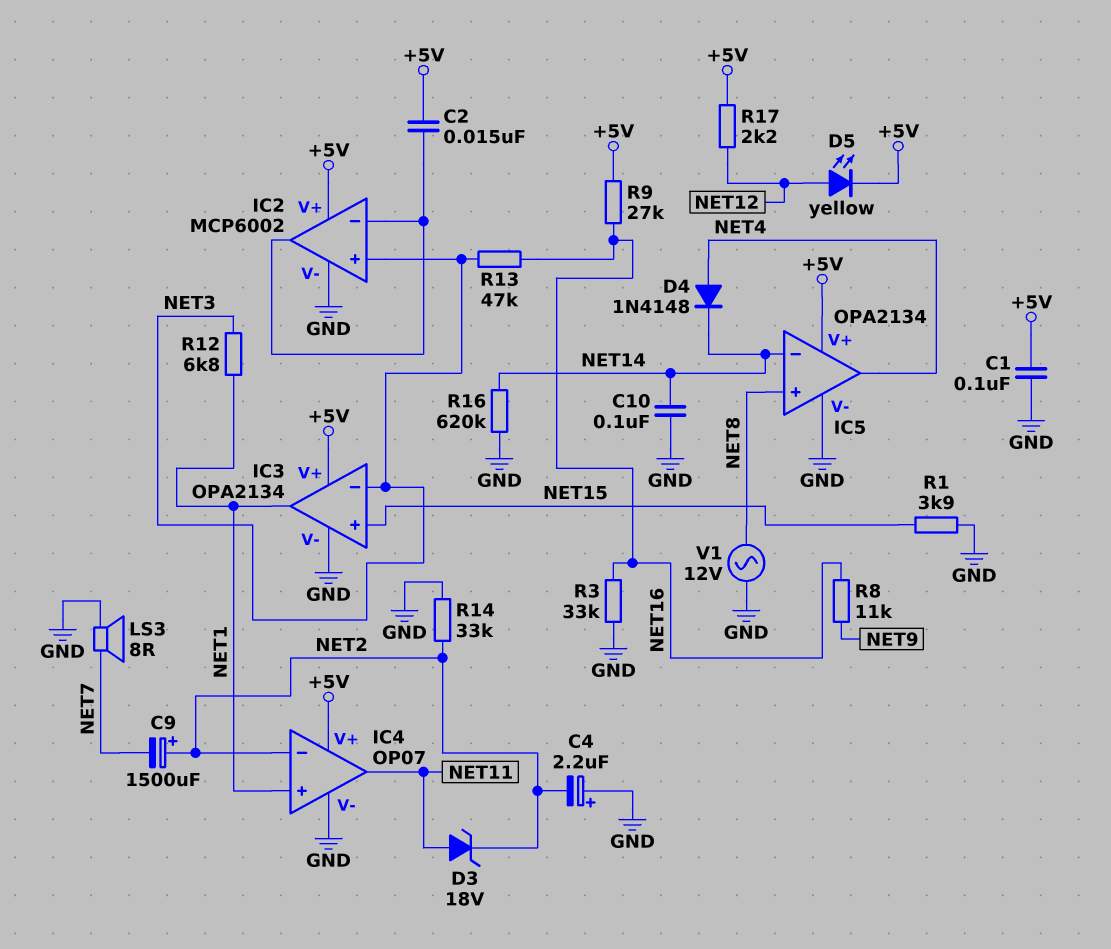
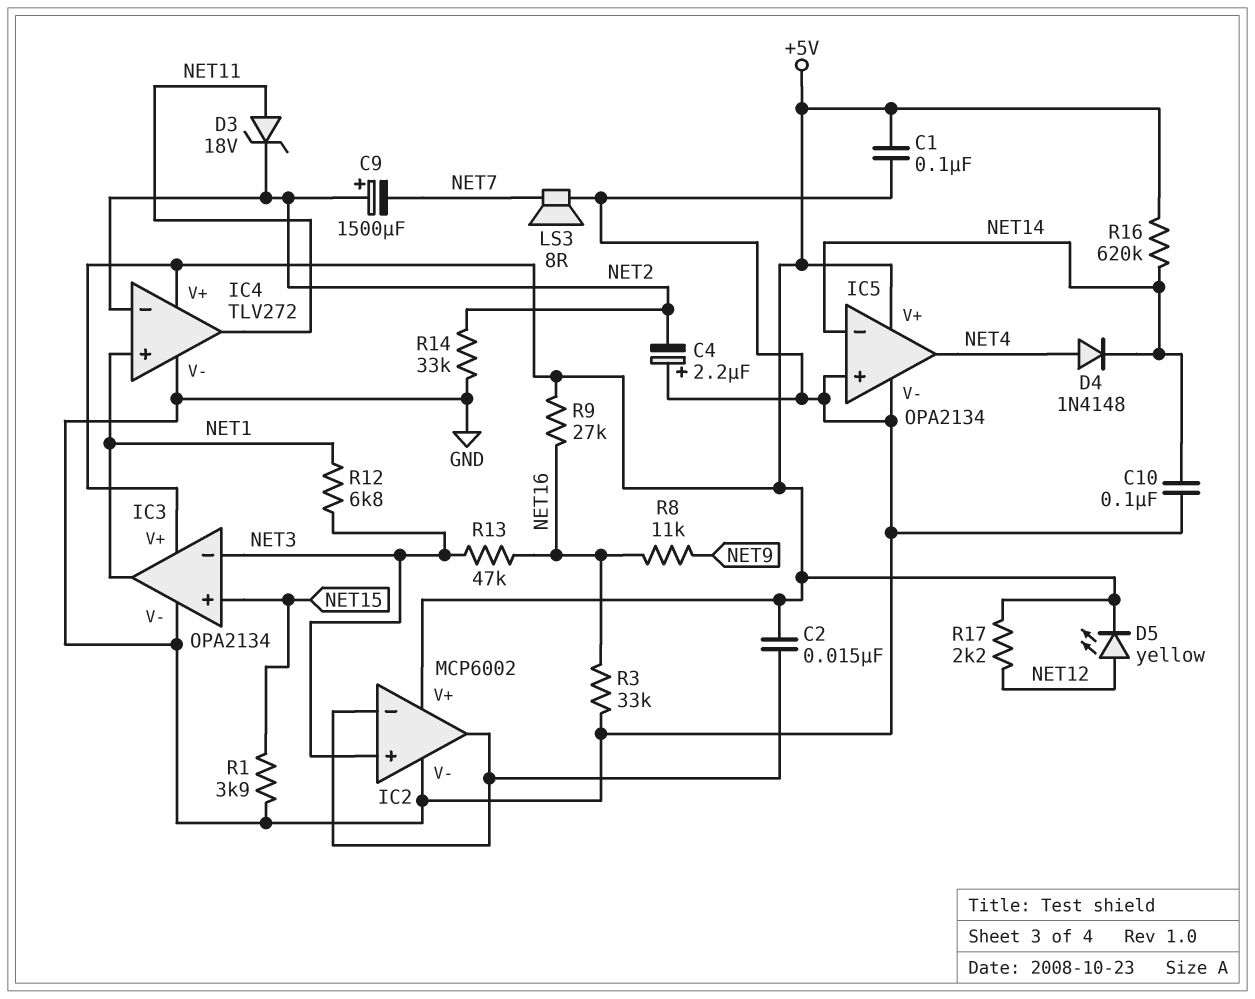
IC4: OP07 -> TLV272
IC5 pin in+: NET8 -> GND
R16: 620k (GND, NET14) -> 620k (+5V, NET14)
V1: AC 12V (GND, NET8) -> none

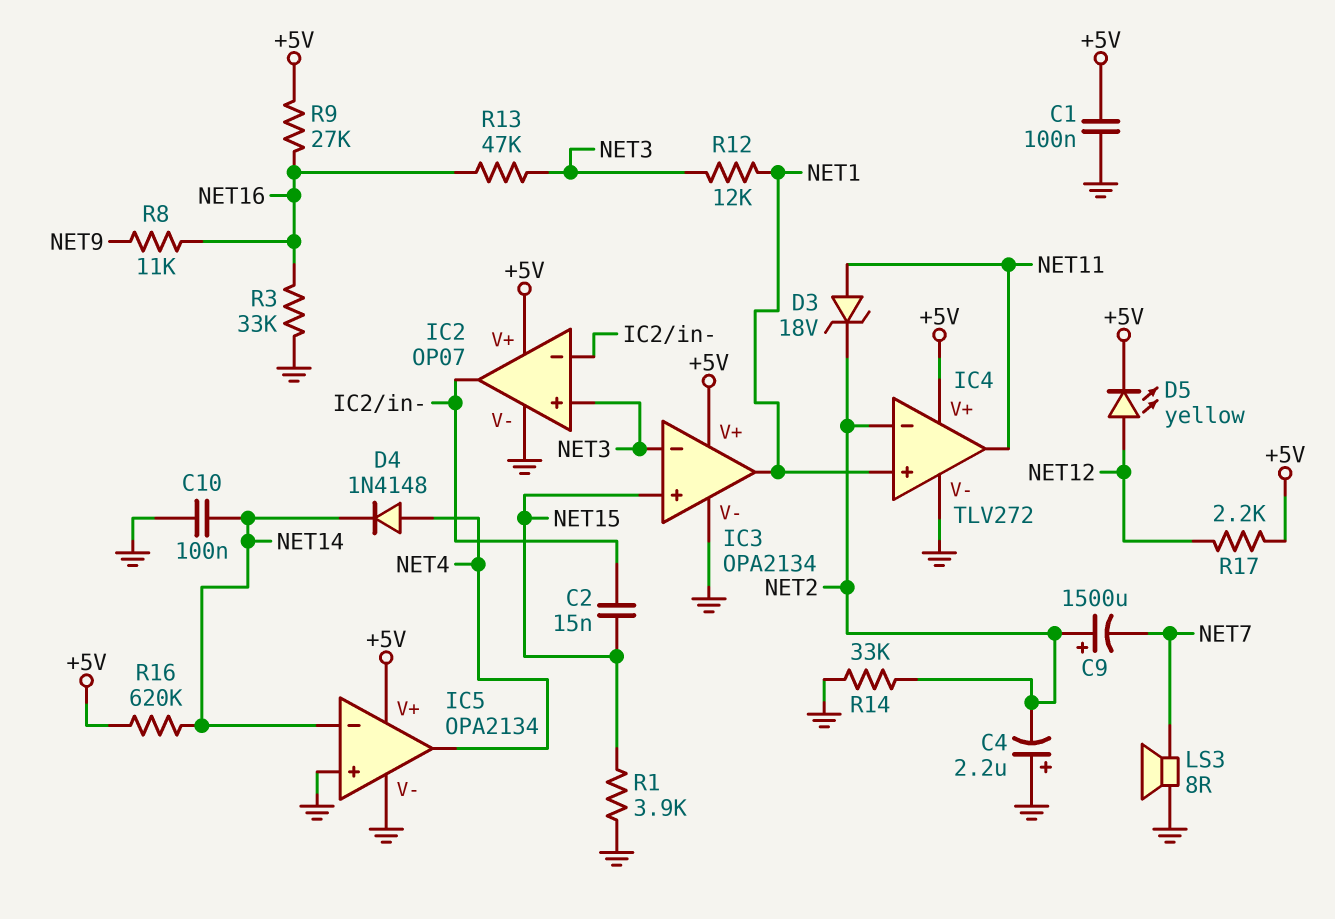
C2: 15nF (+5V, IC2/in-) -> 15nF (IC2/in-, NET15)
IC2: MCP6002 -> OP07
R12: 6.8k (NET1, NET3) -> 12k (NET1, NET3)

